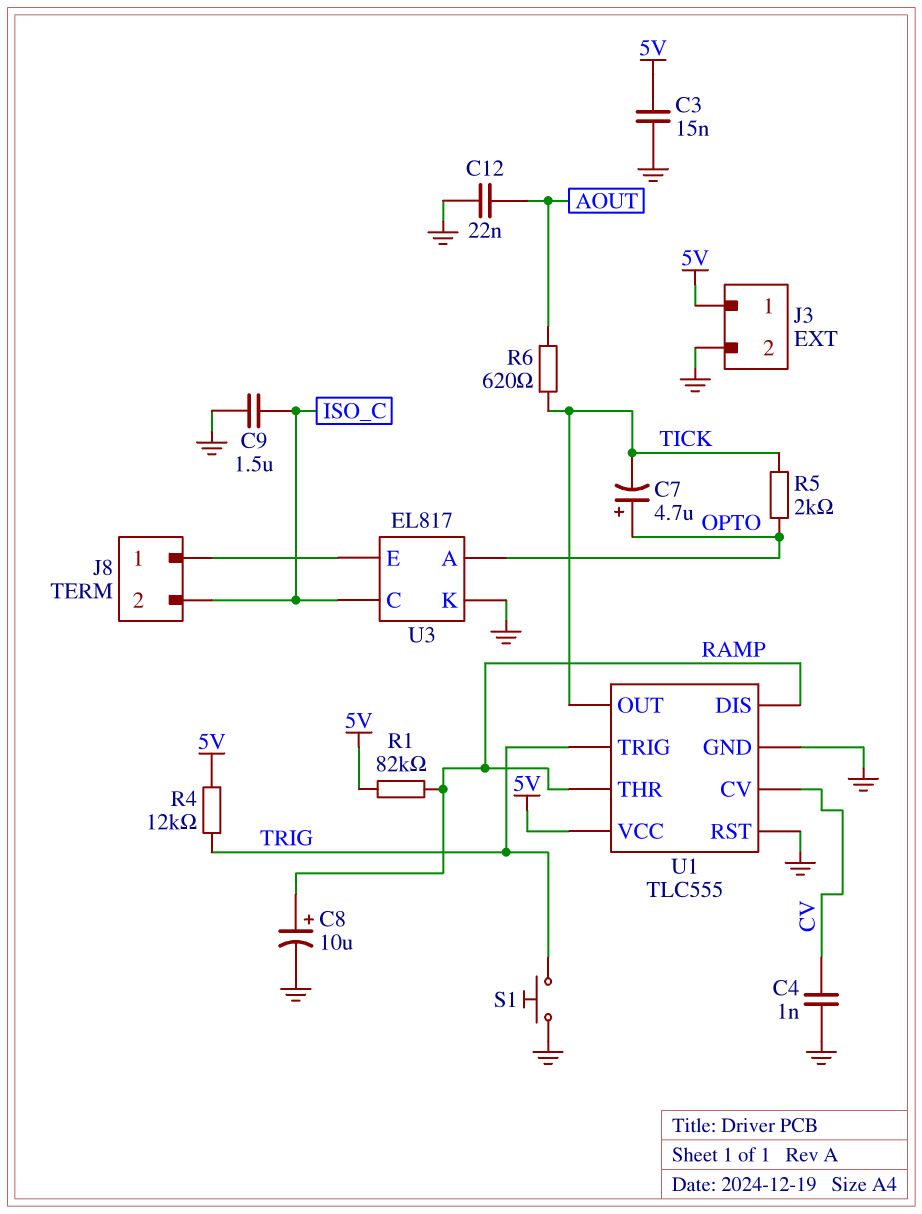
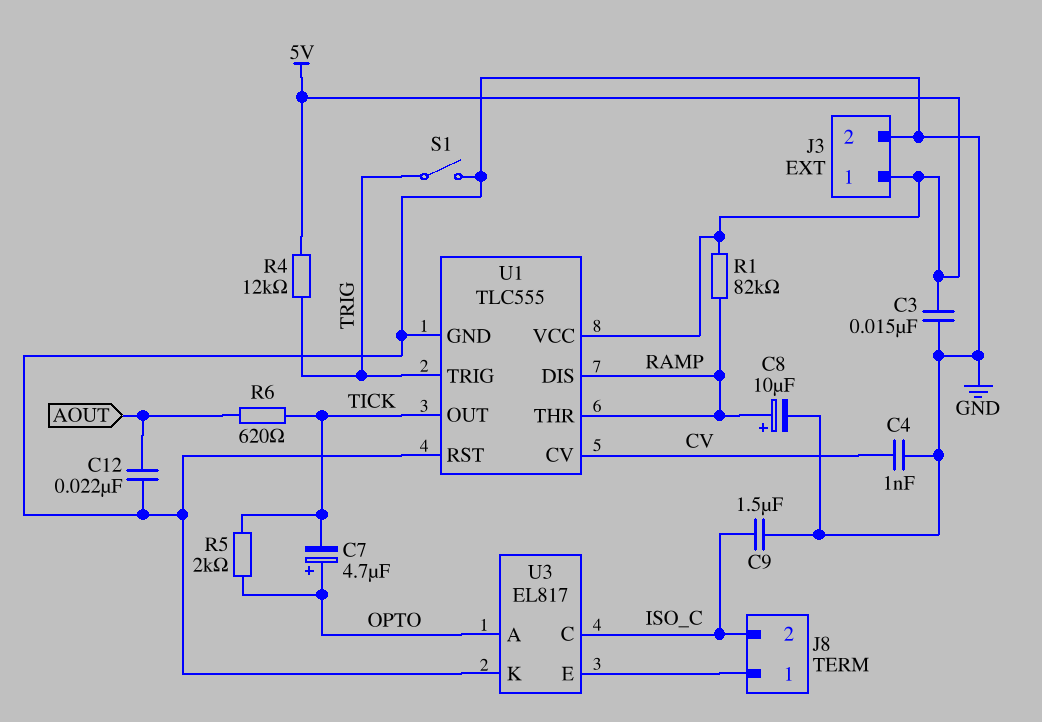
S1: button (GND, TRIG) -> switch (GND, TRIG)

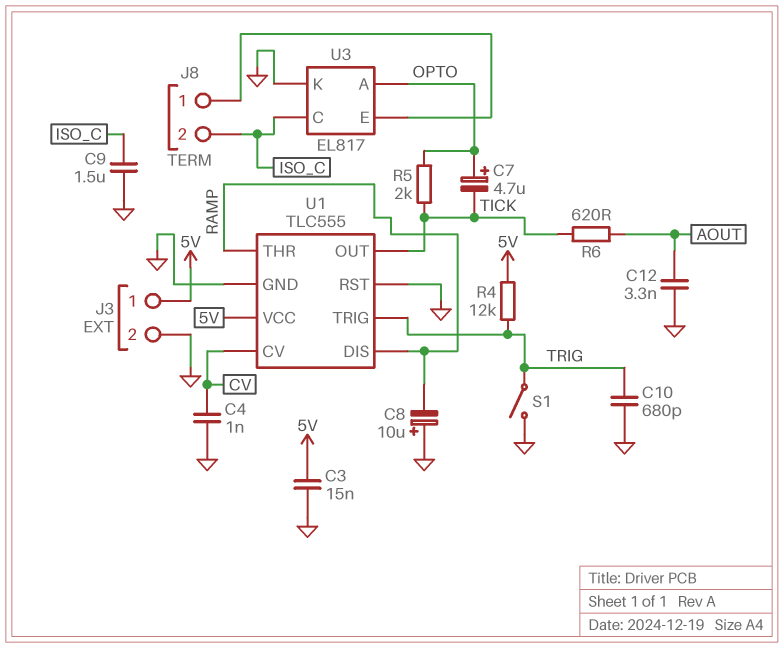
C8: 10uF (plus RAMP, minus GND) -> 10uF (plus GND, minus RAMP)
C10: none -> 680pF (GND, TRIG)
C12: 22nF (AOUT, GND) -> 3.3nF (AOUT, GND)
R1: 82k (5V, RAMP) -> none

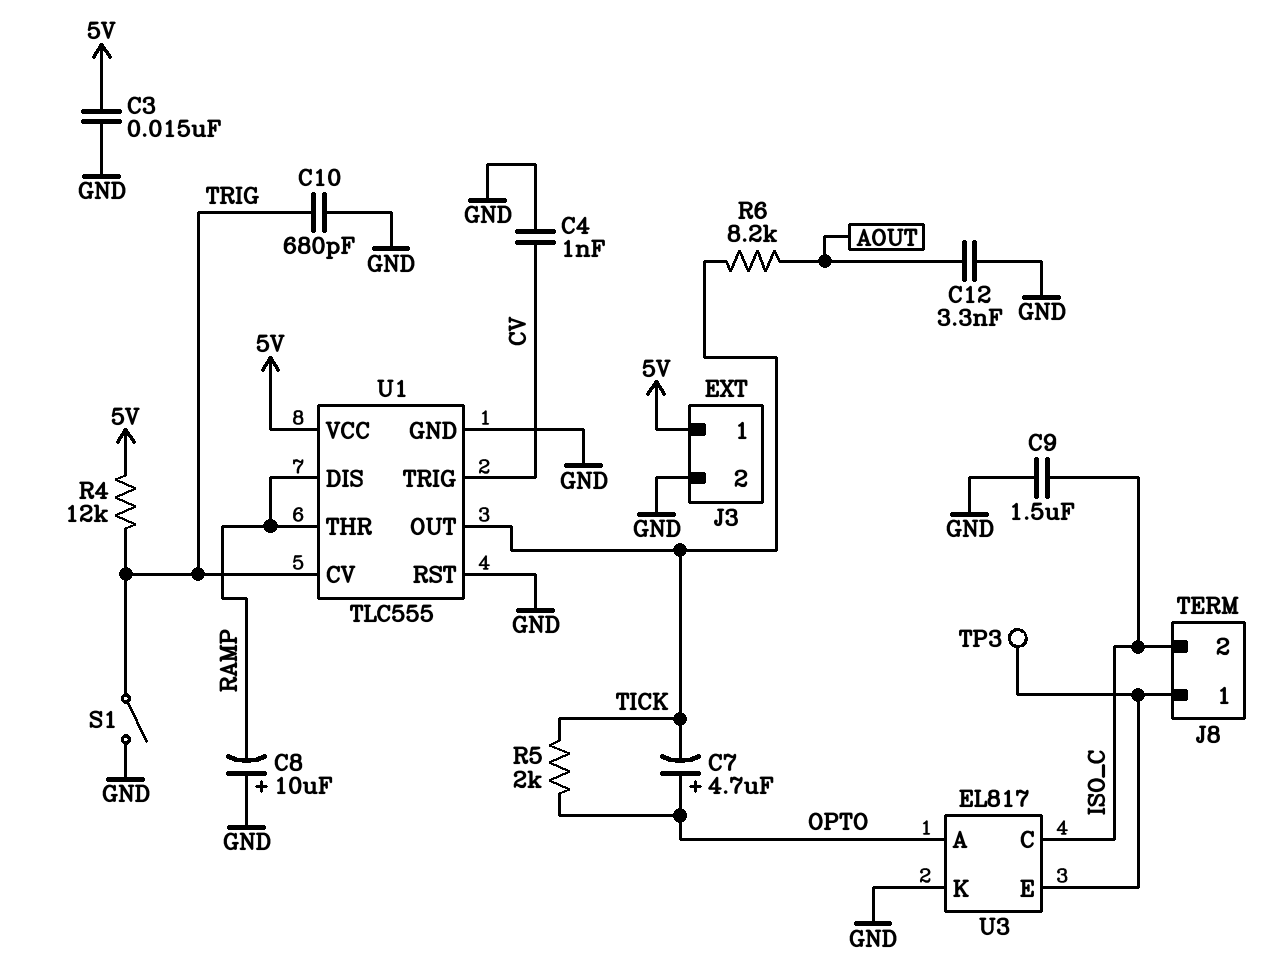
R6: 620 (AOUT, TICK) -> 8.2k (AOUT, TICK)
TP3: none -> test point (J8/1)
U1 pin CV: CV -> TRIG
U1 pin TRIG: TRIG -> CV

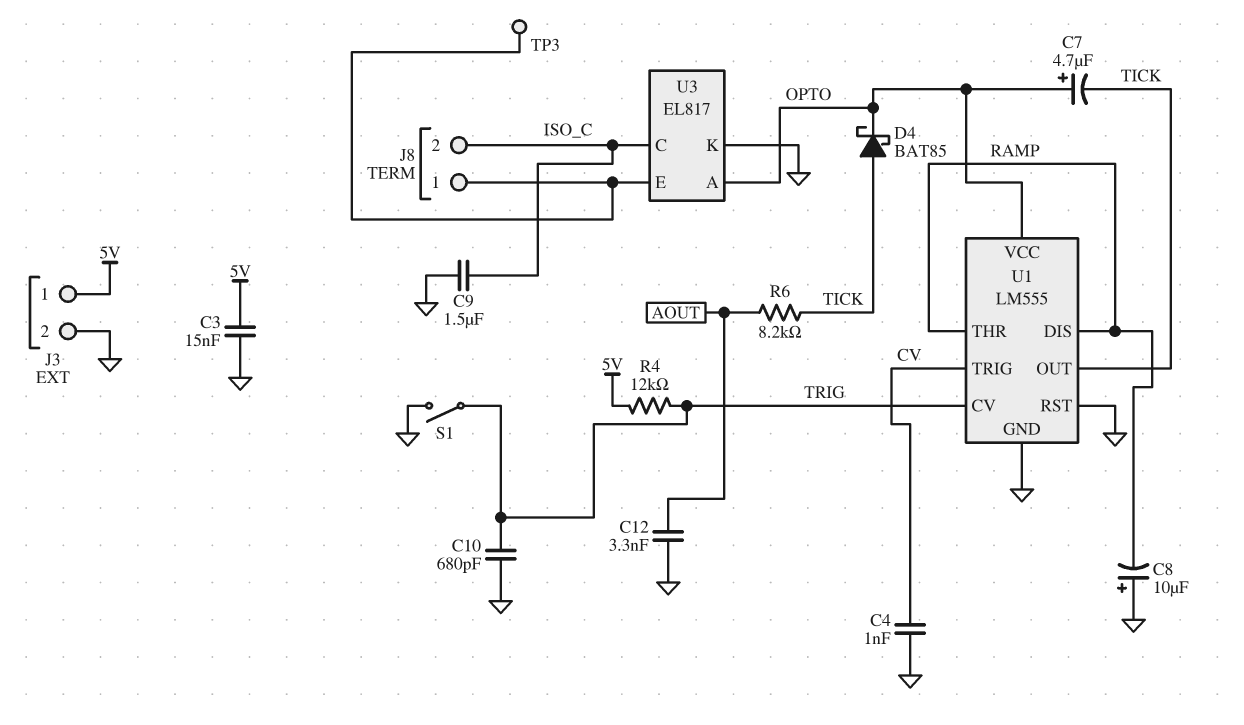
D4: none -> schottky BAT85 (A TICK, K OPTO)
R5: 2k (OPTO, TICK) -> none
U1: TLC555 -> LM555
U1 pin VCC: 5V -> OPTO

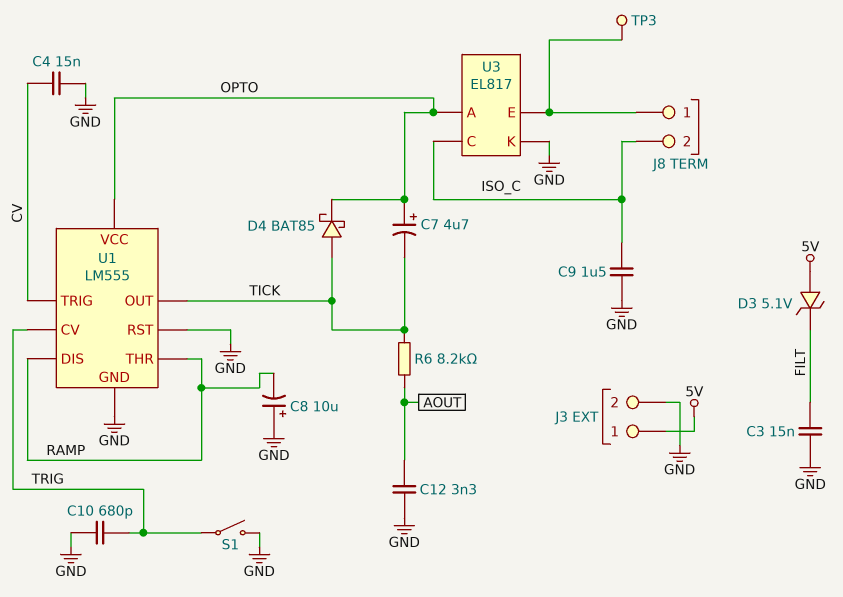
C3: 15nF (5V, GND) -> 15nF (FILT, GND)
C4: 1nF (CV, GND) -> 15nF (CV, GND)
D3: none -> zener 5.1V (A 5V, K FILT)
R4: 12k (5V, TRIG) -> none

